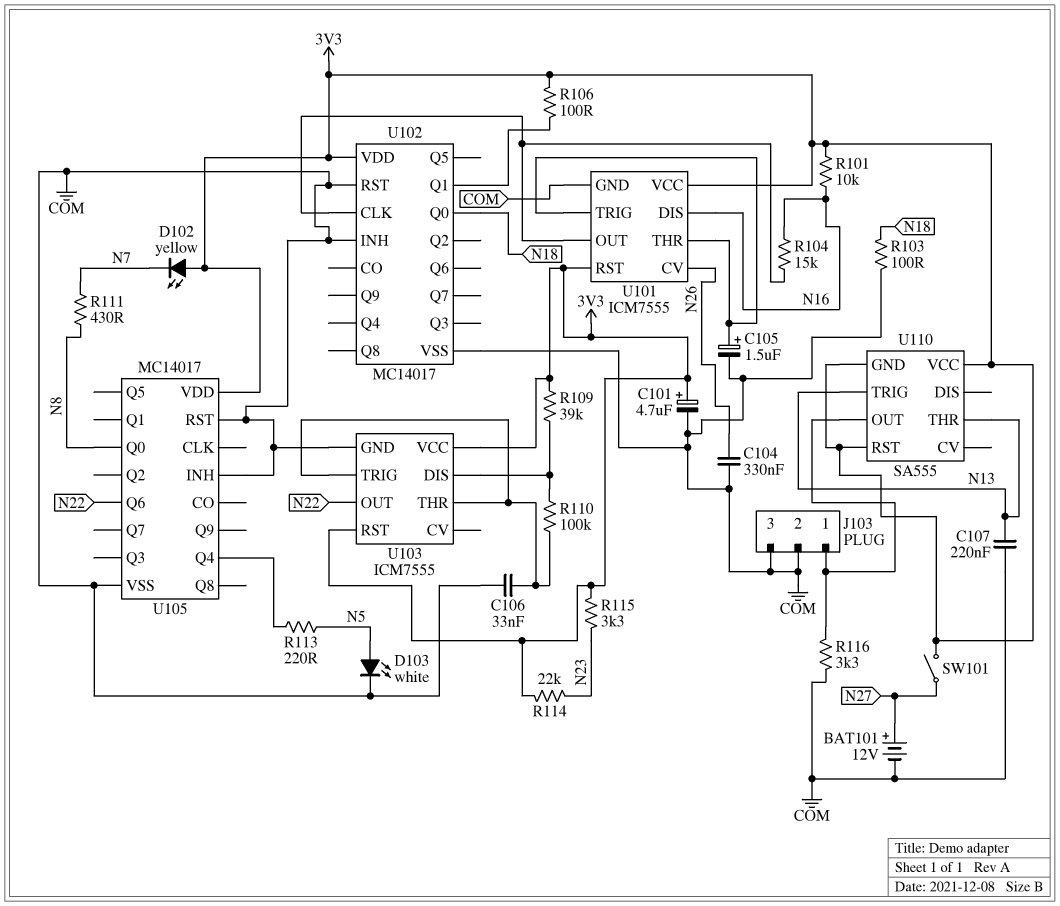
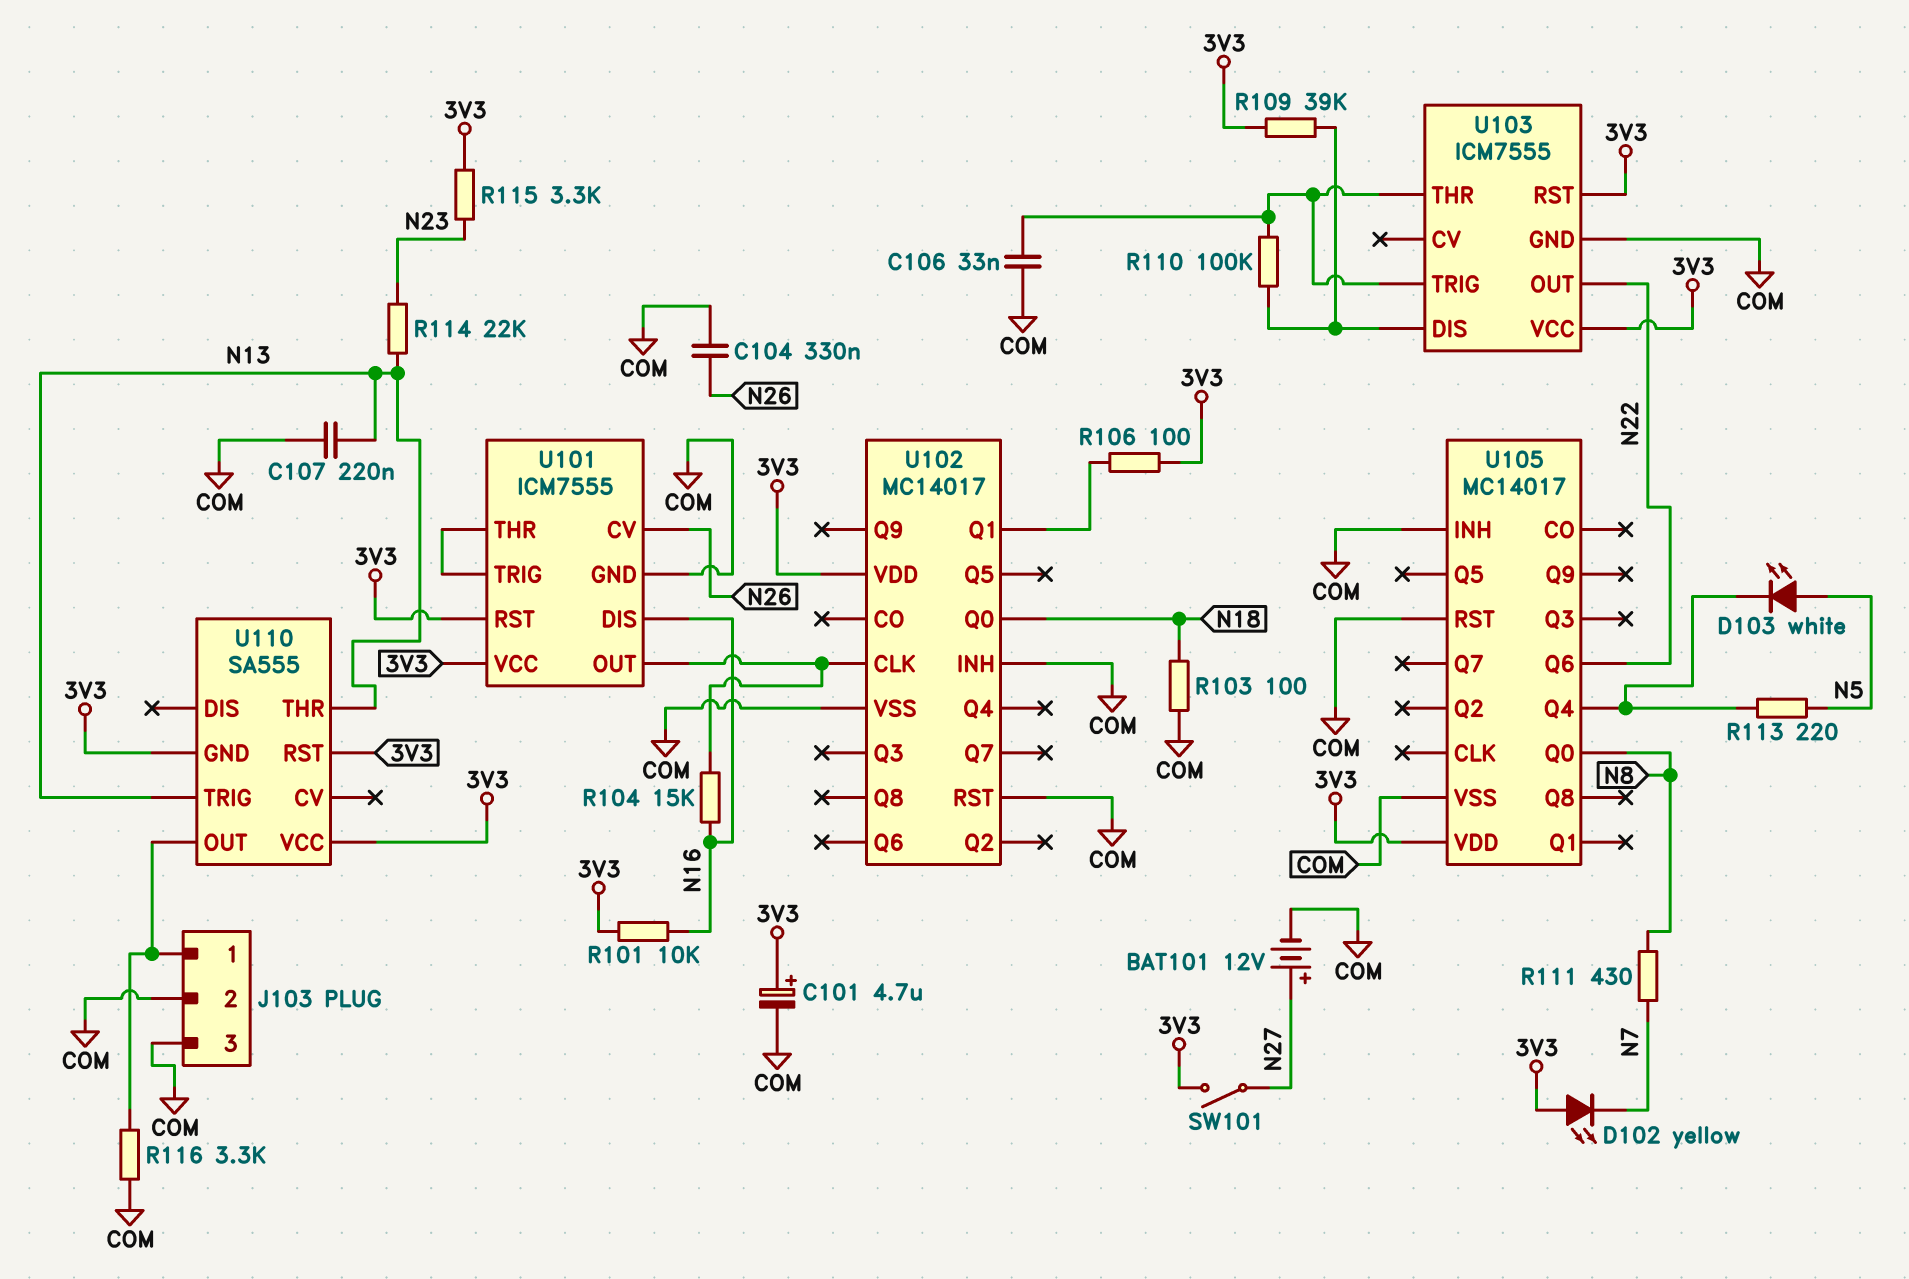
C105: 1.5uF (plus U101/THR, minus COM) -> none
D103: LED white (A N5, K COM) -> LED white (A N5, K U105/Q4)
R114: 22k (3V3, N23) -> 22k (N13, N23)

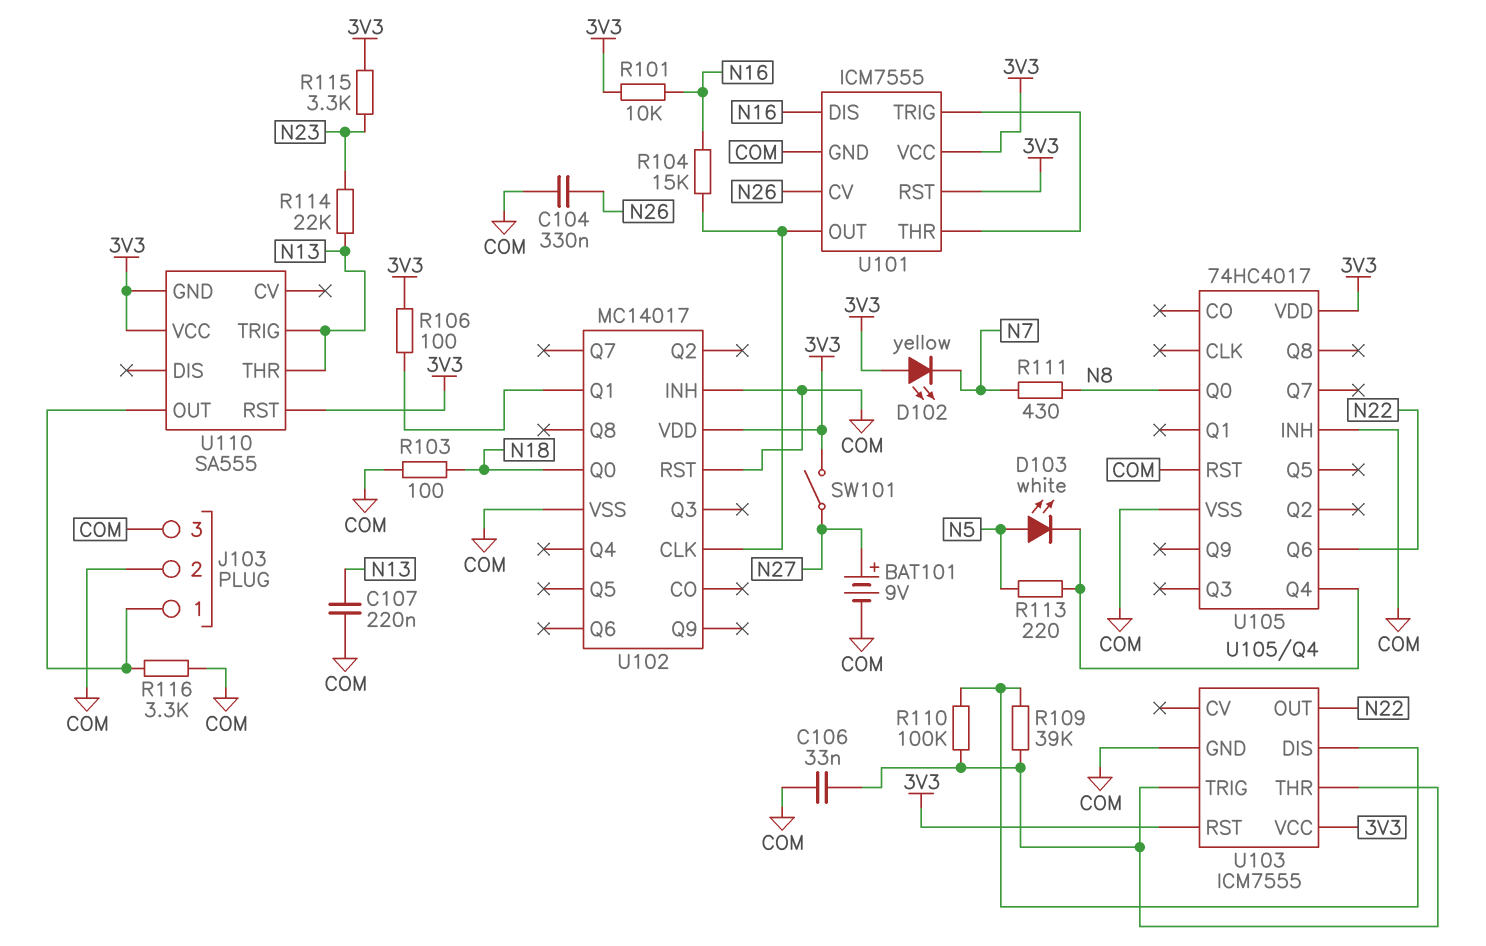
BAT101: 12V (plus N27, minus COM) -> 9V (plus N27, minus COM)
C101: 4.7uF (plus 3V3, minus COM) -> none
R109: 39k (3V3, U103/DIS) -> 39k (U103/DIS, U103/THR)
U105: MC14017 -> 74HC4017

